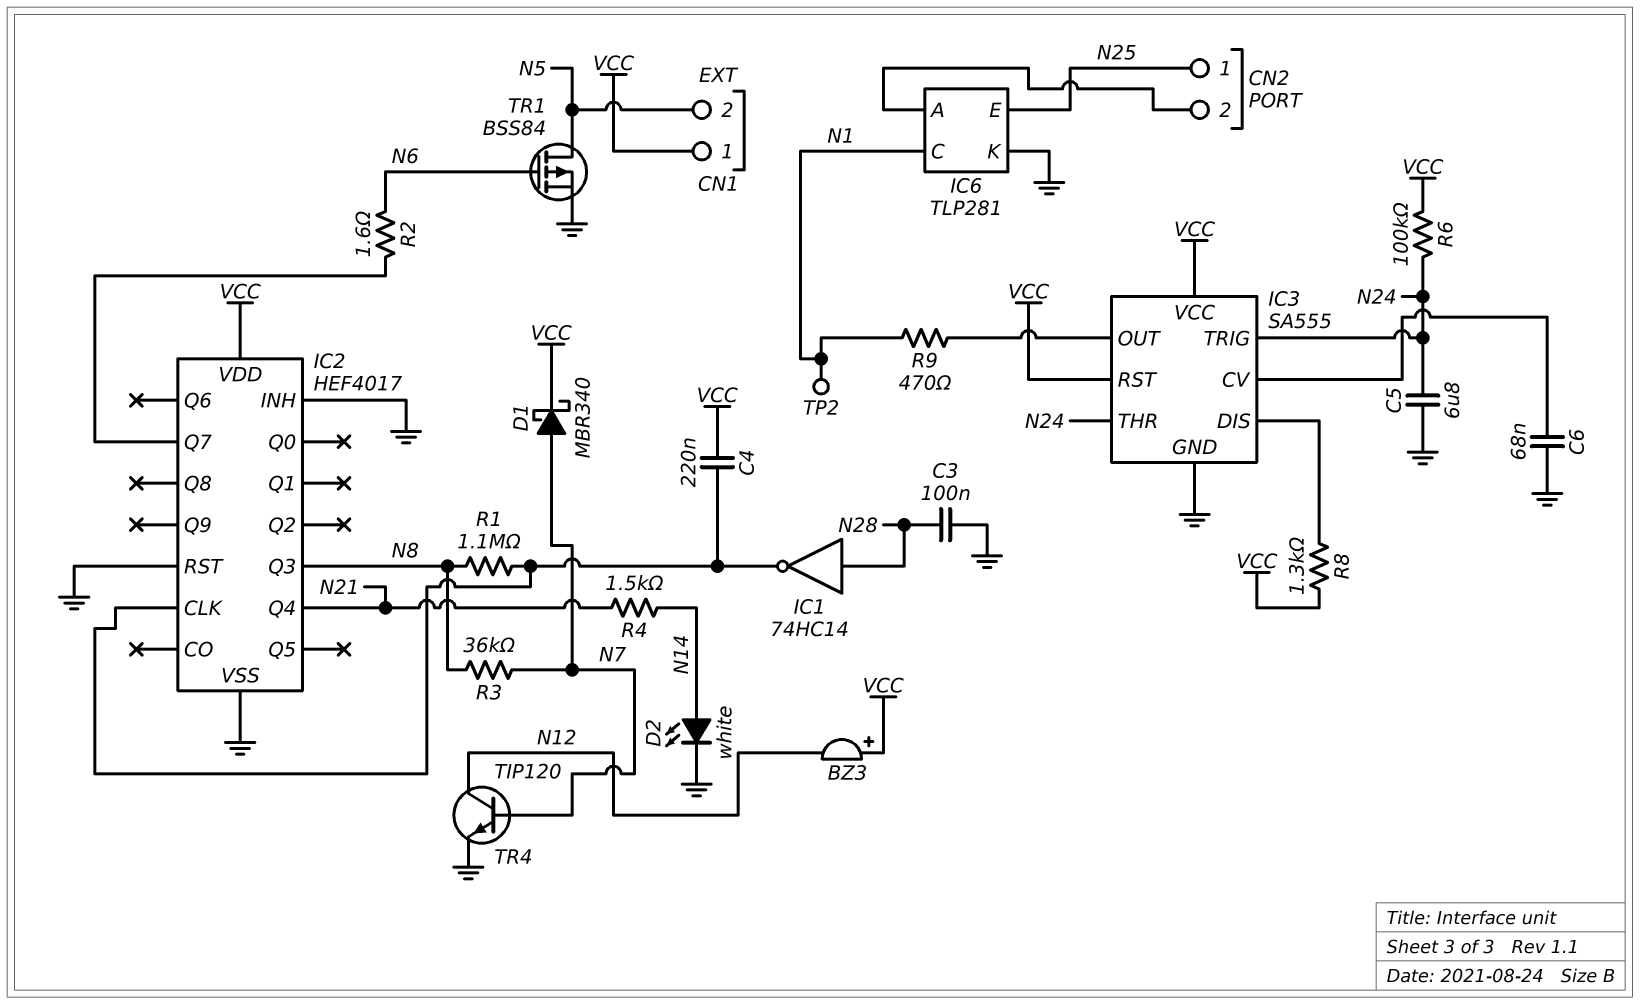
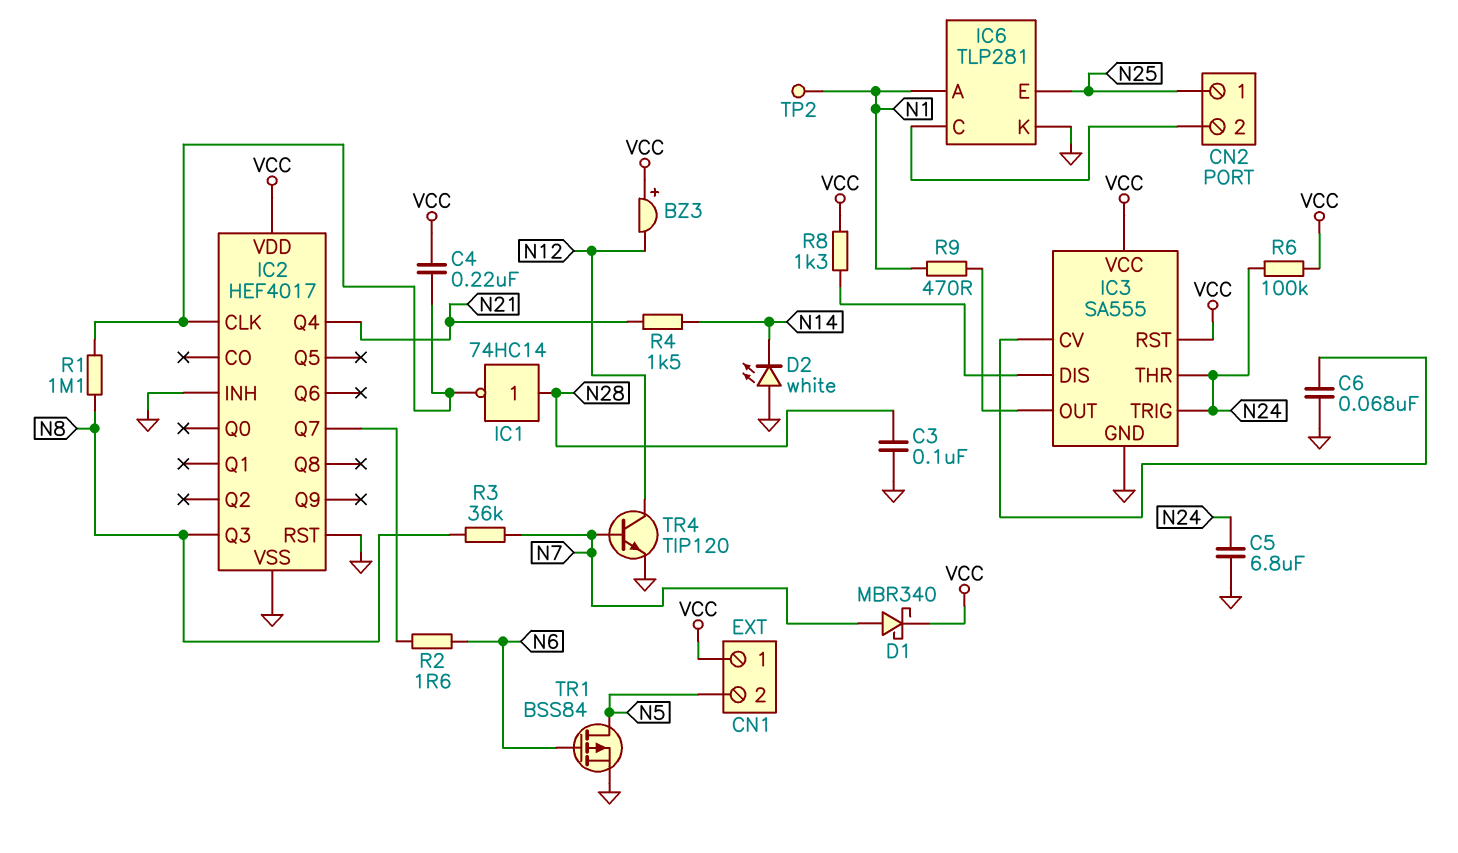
D2: LED white (A N14, K GND) -> LED white (A GND, K N14)
IC6 pin A: CN2/2 -> N1
IC6 pin C: N1 -> CN2/2

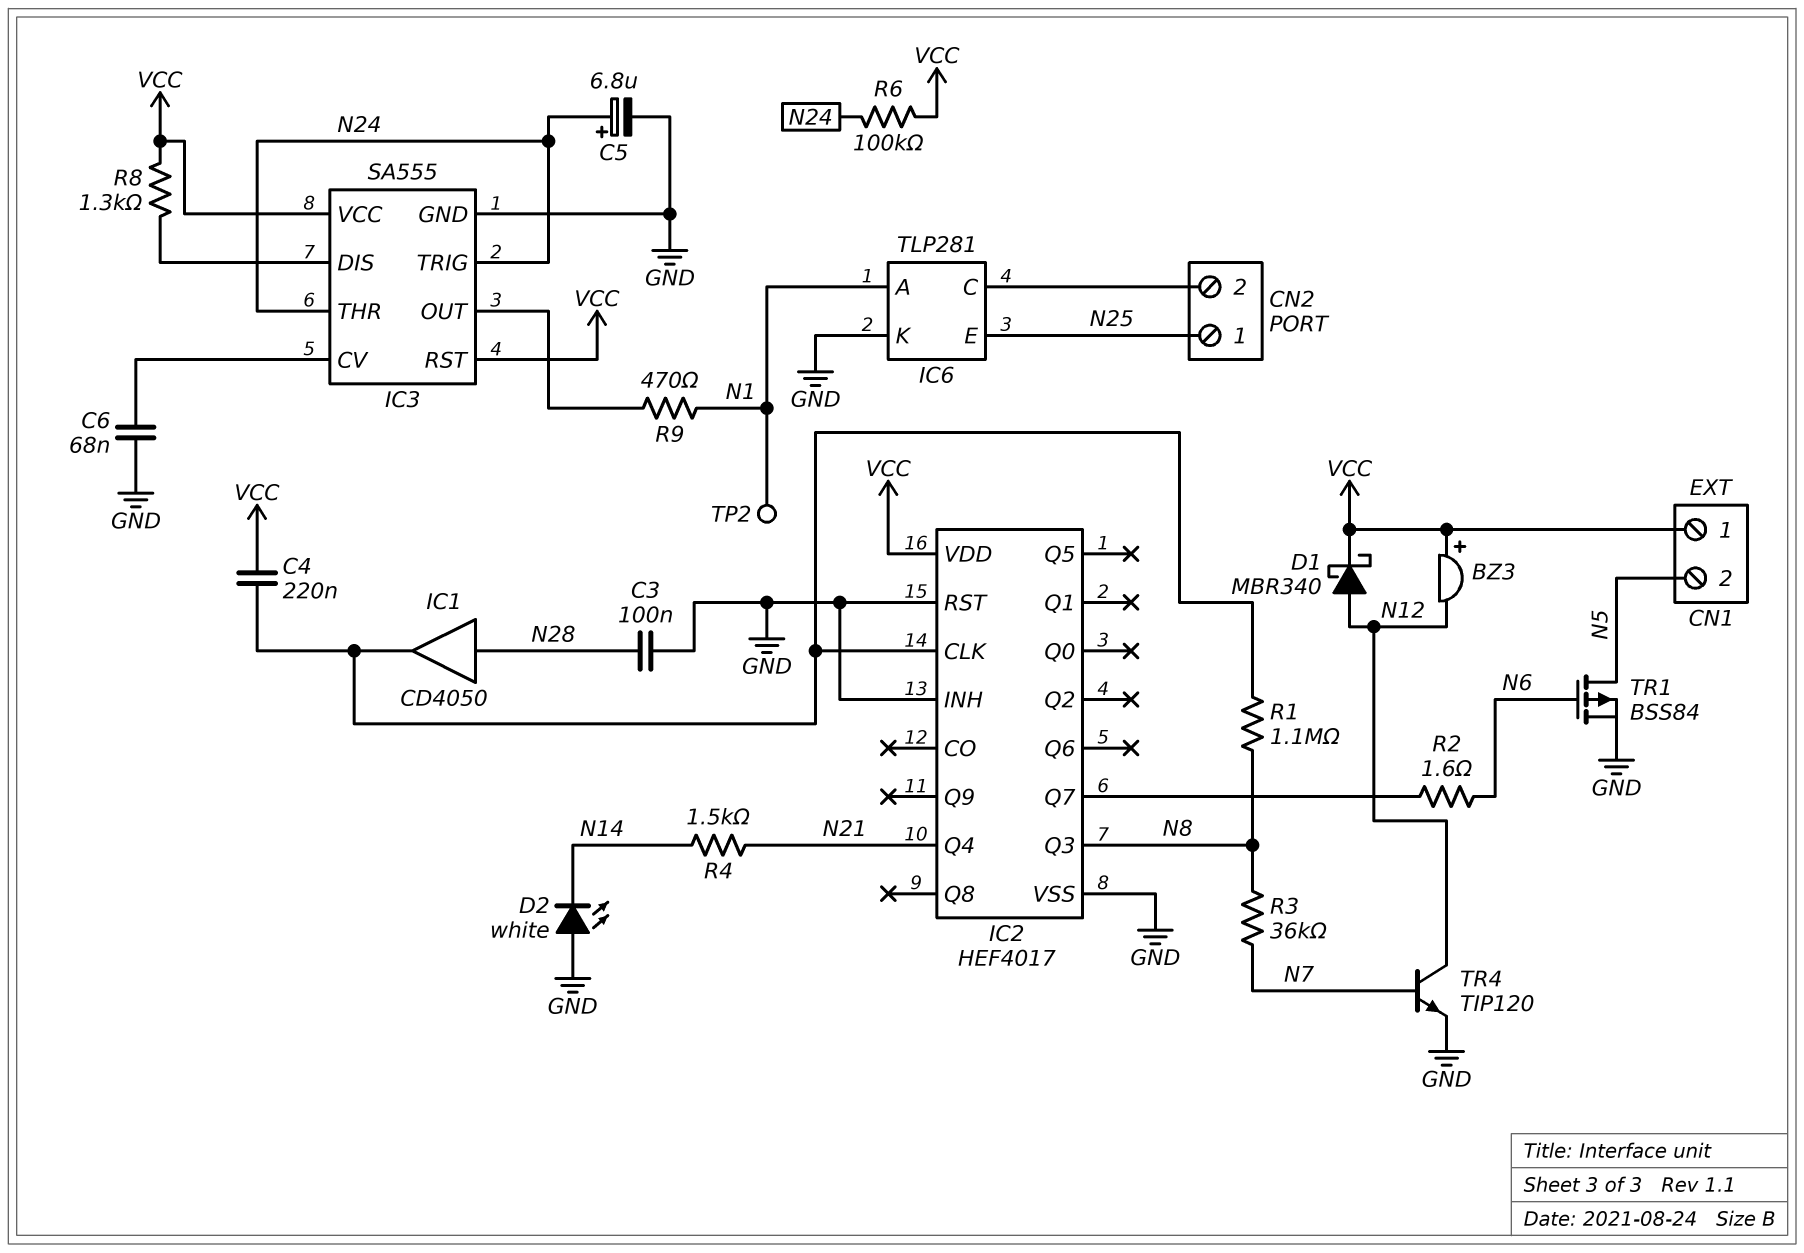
C5: 6.8uF (GND, N24) -> 6.8uF (plus N24, minus GND)
D1: schottky MBR340 (A N7, K VCC) -> schottky MBR340 (A N12, K VCC)
IC1: NOT 74HC14 (in N28, out IC2/CLK) -> buffer CD4050 (in N28, out IC2/CLK)

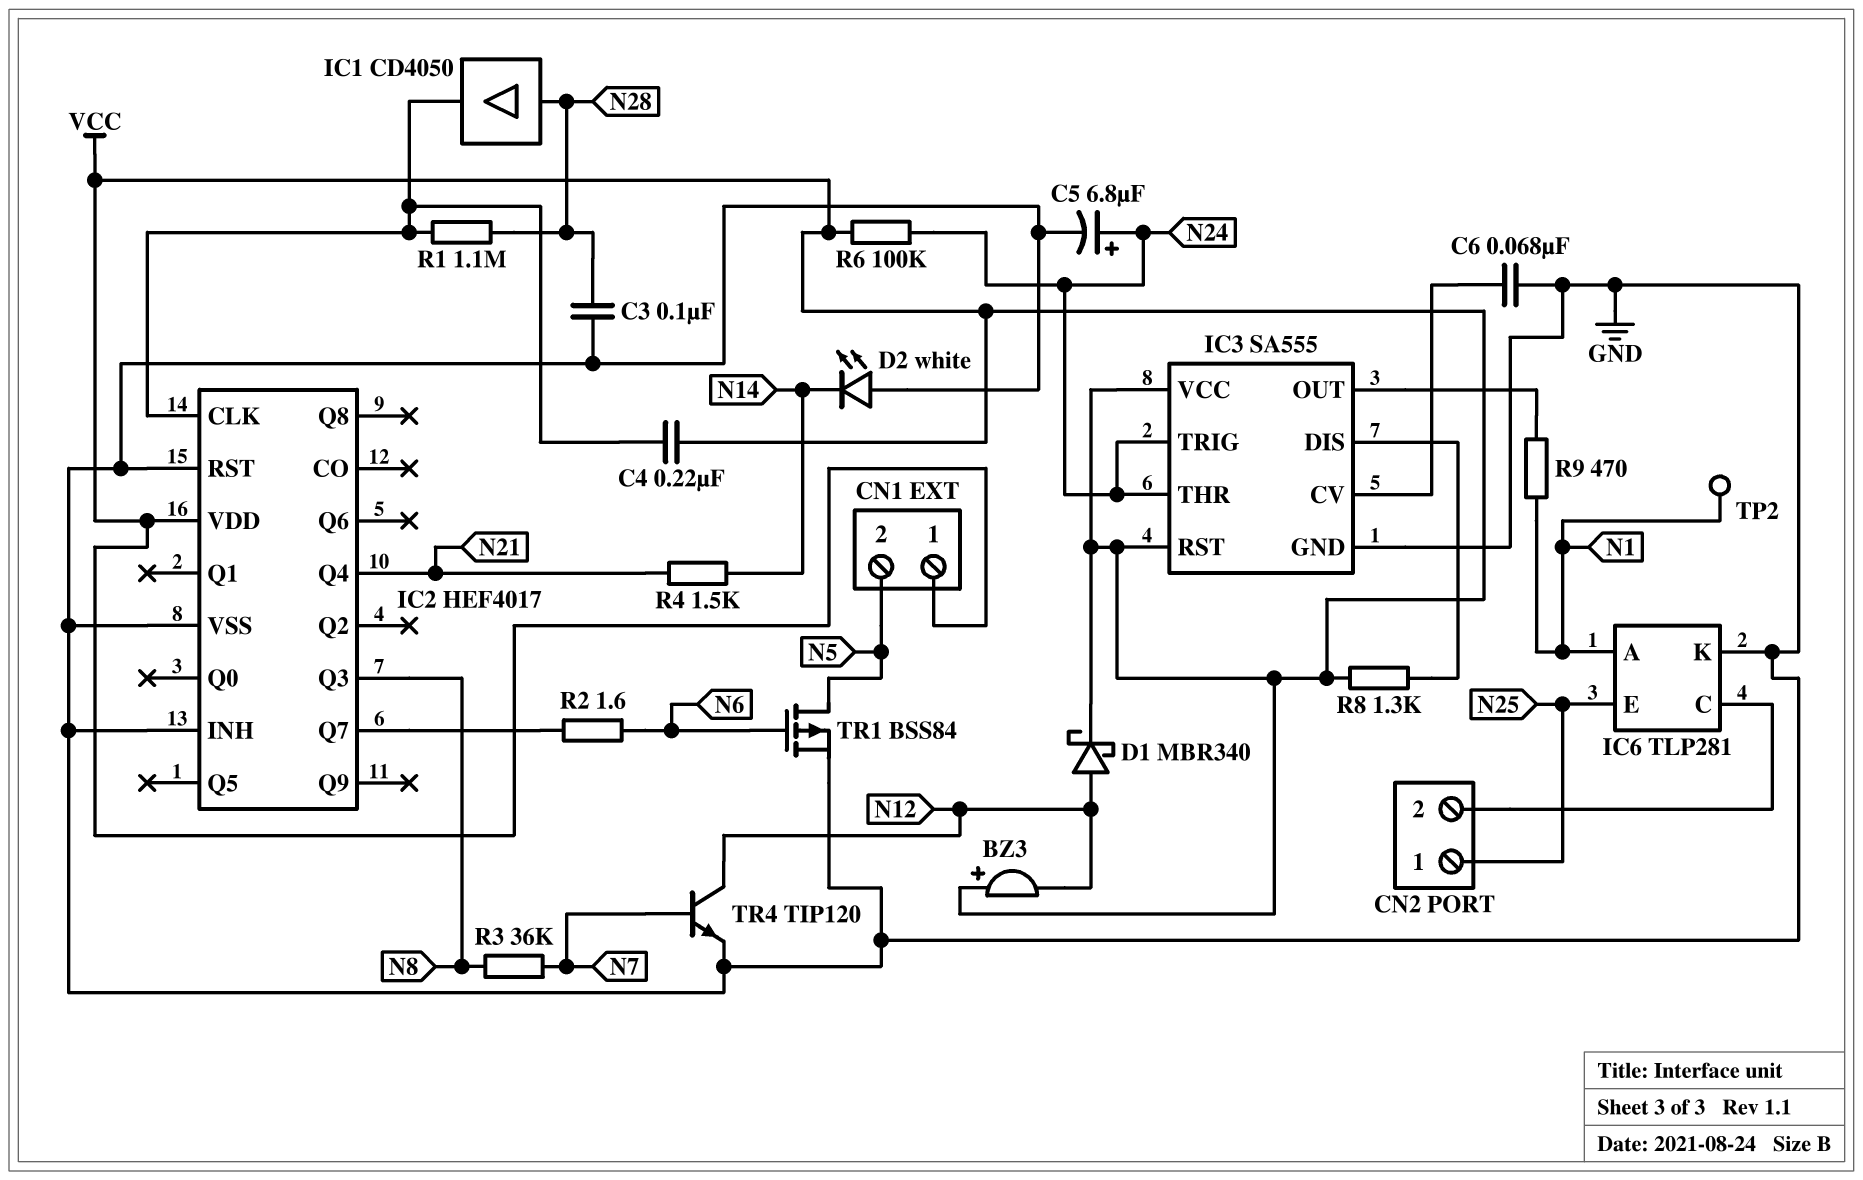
R1: 1.1M (IC2/CLK, N8) -> 1.1M (IC2/CLK, N28)

